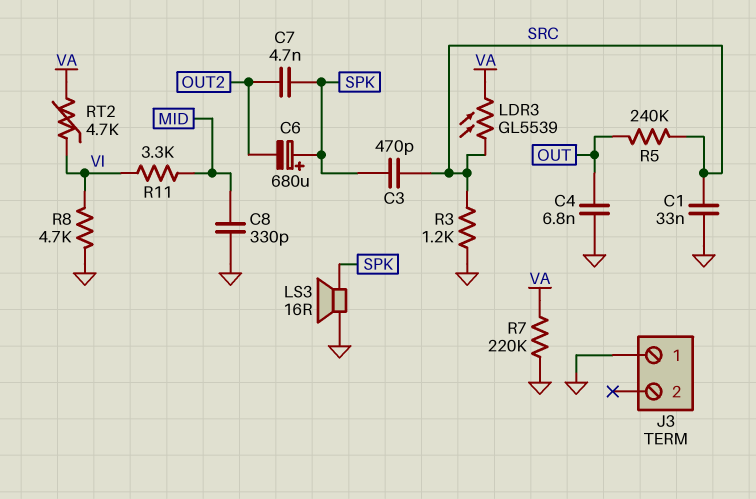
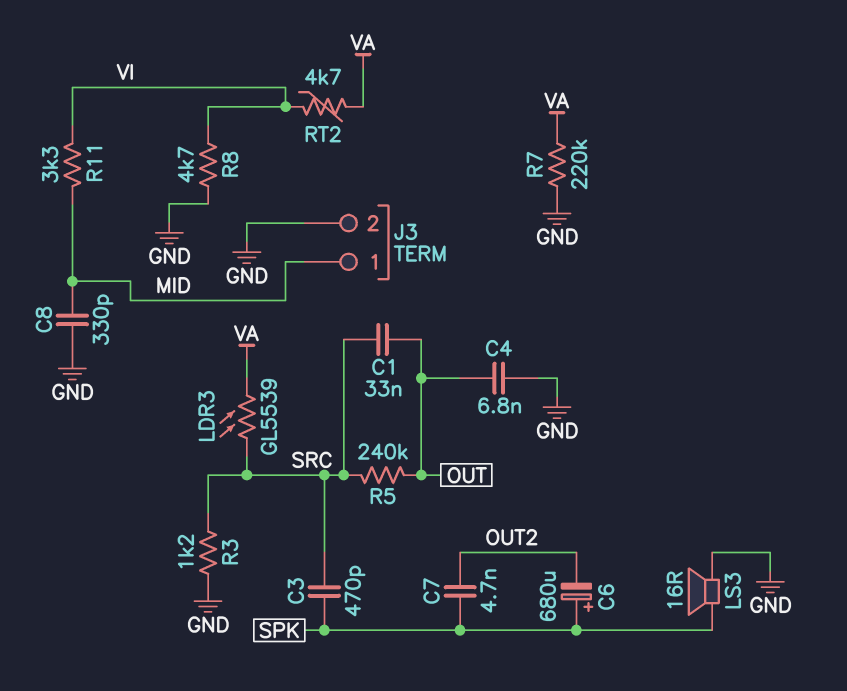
C1: 33nF (GND, SRC) -> 33nF (OUT, SRC)
J3 pin 1: GND -> MID
J3 pin 2: none -> GND

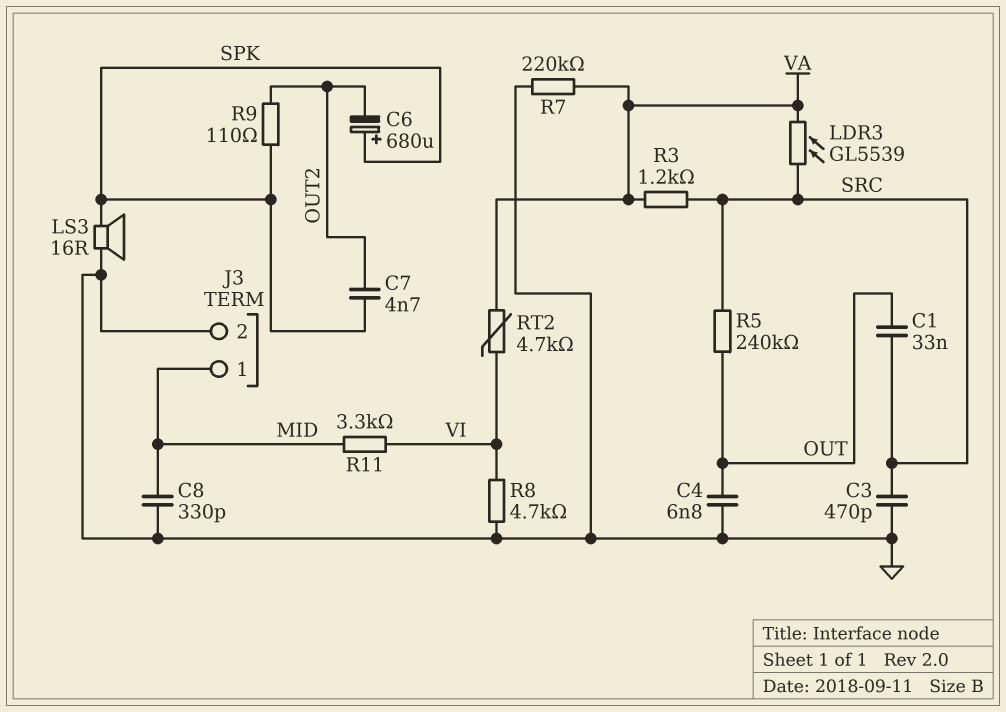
C3: 470pF (SPK, SRC) -> 470pF (GND, SRC)
R3: 1.2k (GND, SRC) -> 1.2k (SRC, VA)
R9: none -> 110 (OUT2, SPK)

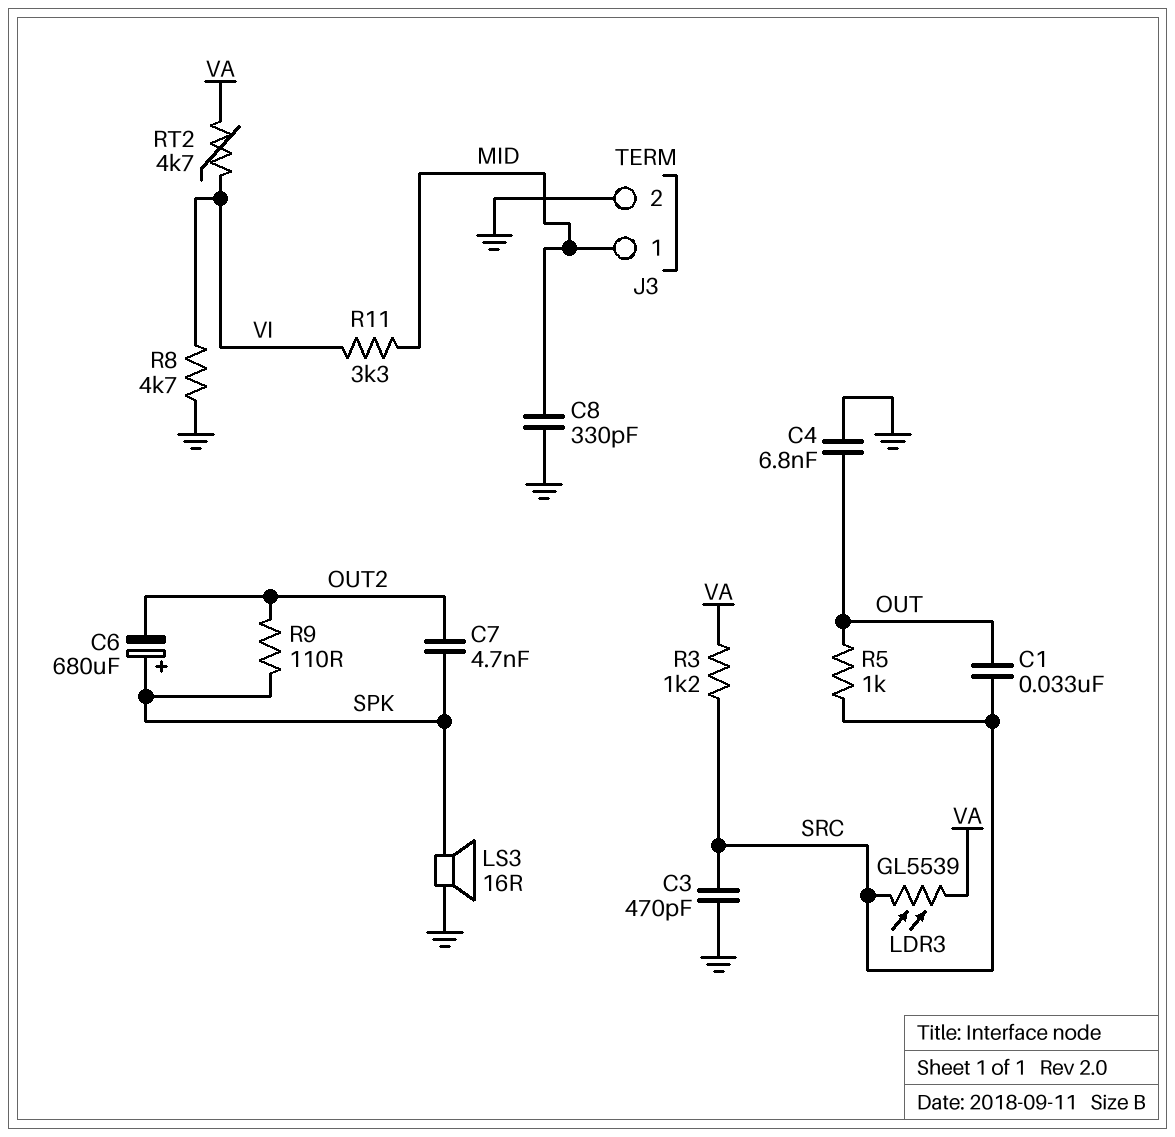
R5: 240k (OUT, SRC) -> 1k (OUT, SRC)
R7: 220k (GND, VA) -> none

